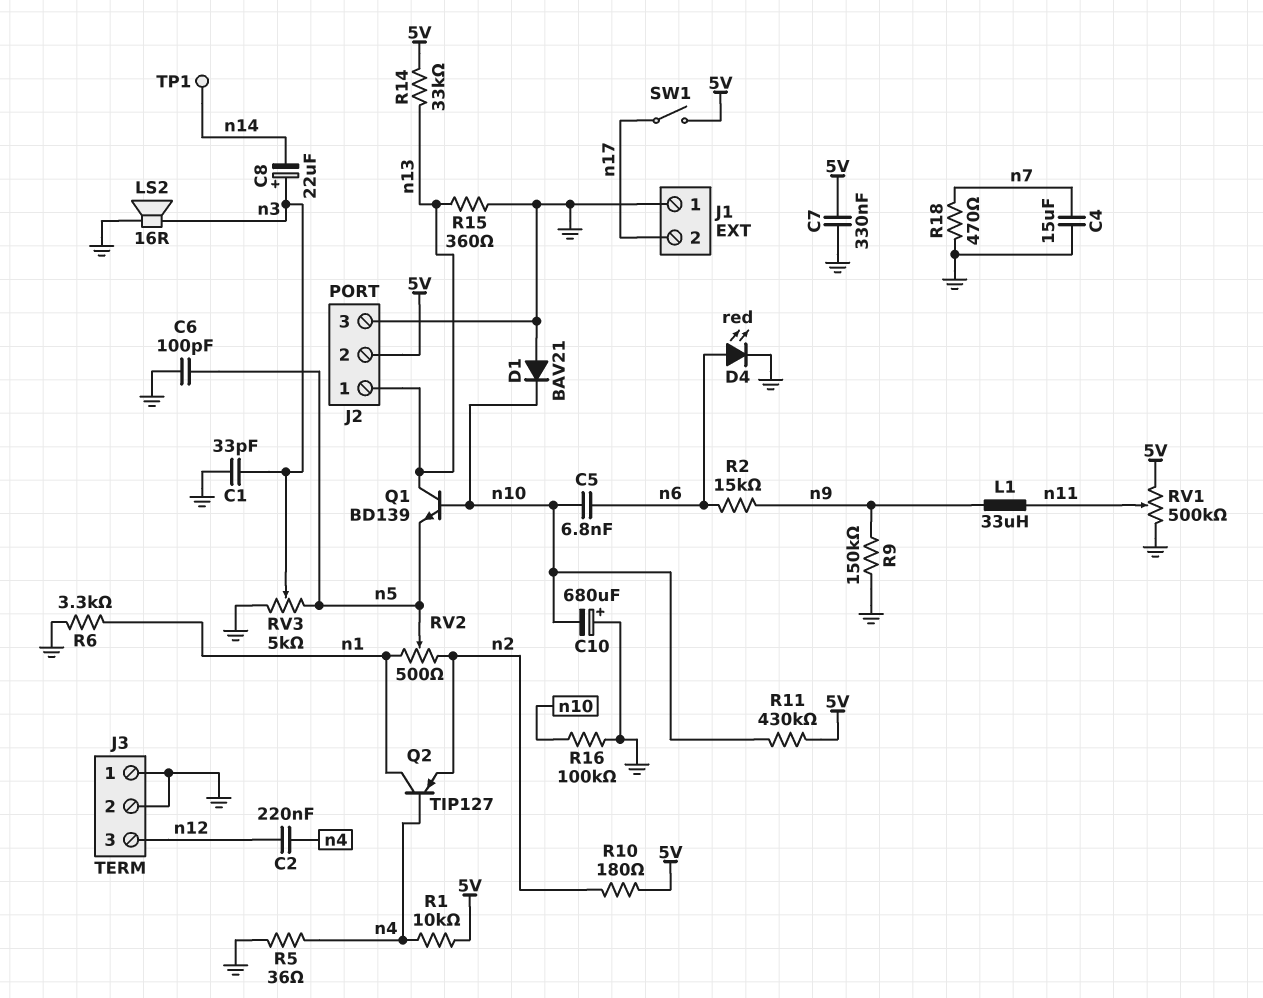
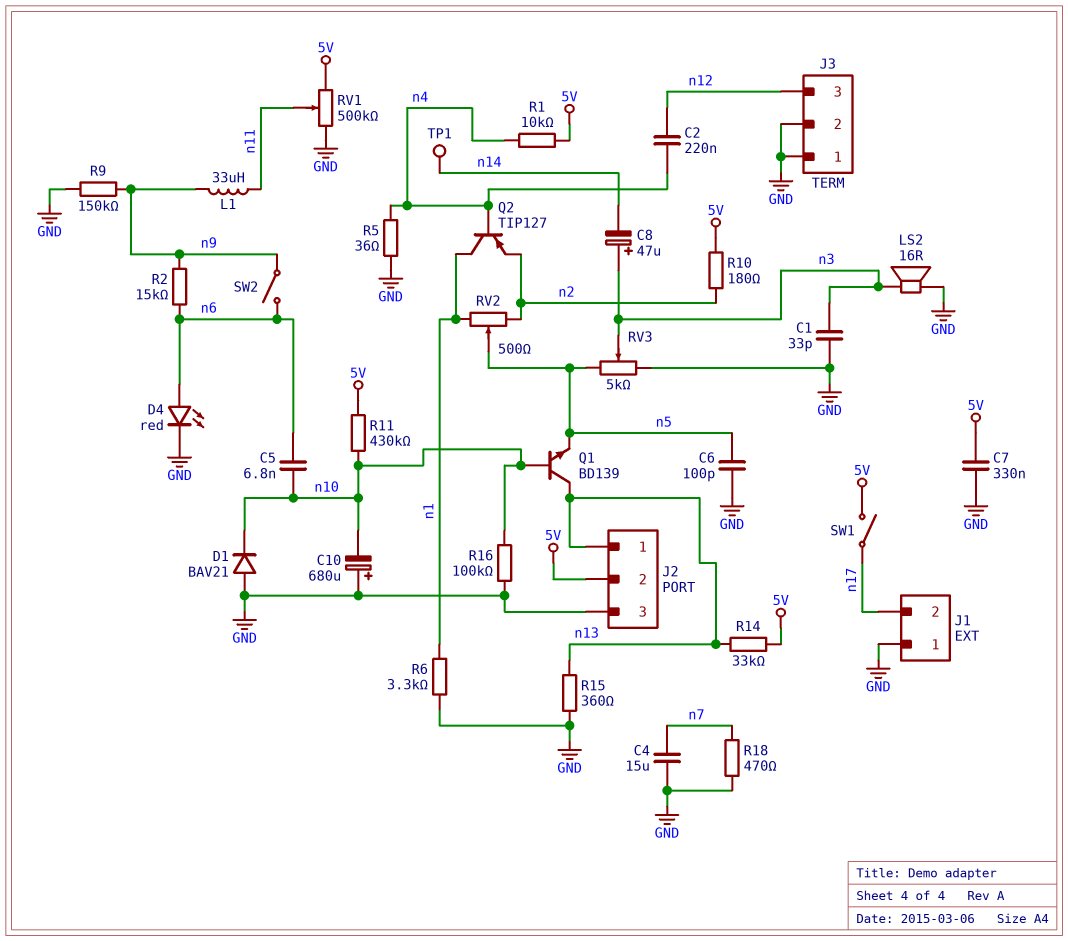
C8: 22uF (plus n3, minus n14) -> 47uF (plus n3, minus n14)
SW2: none -> switch (n6, n9)

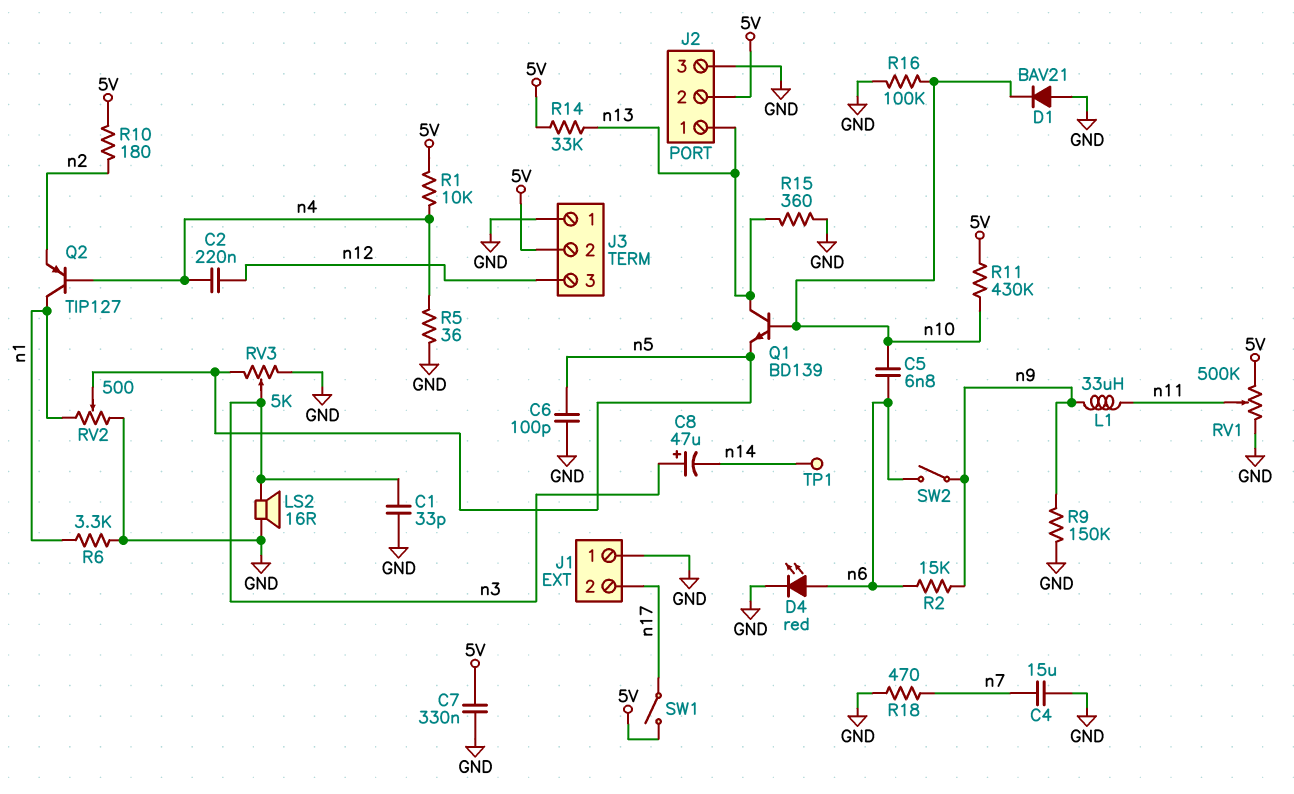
C10: 680uF (plus GND, minus n10) -> none
J3 pin 2: GND -> 5V
RV2: 500 (n1, n2, wiper n5) -> 500 (GND, n1, wiper n5)

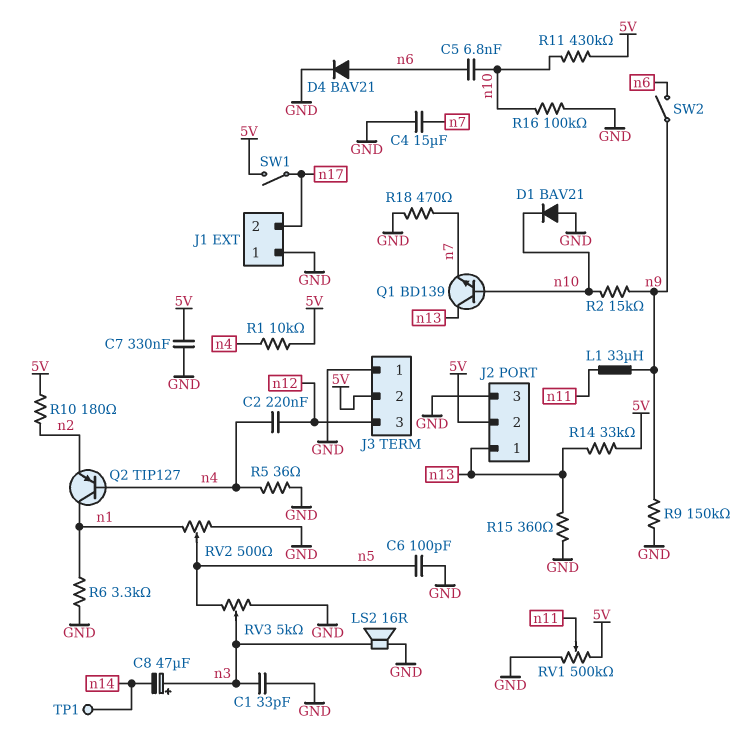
D4: LED red (A n6, K GND) -> diode BAV21 (A n6, K GND)
Q1: NPN BD139 (B n10, C n13, E n5) -> NPN BD139 (B n10, C n13, E n7)
R2: 15k (n6, n9) -> 15k (n9, n10)

